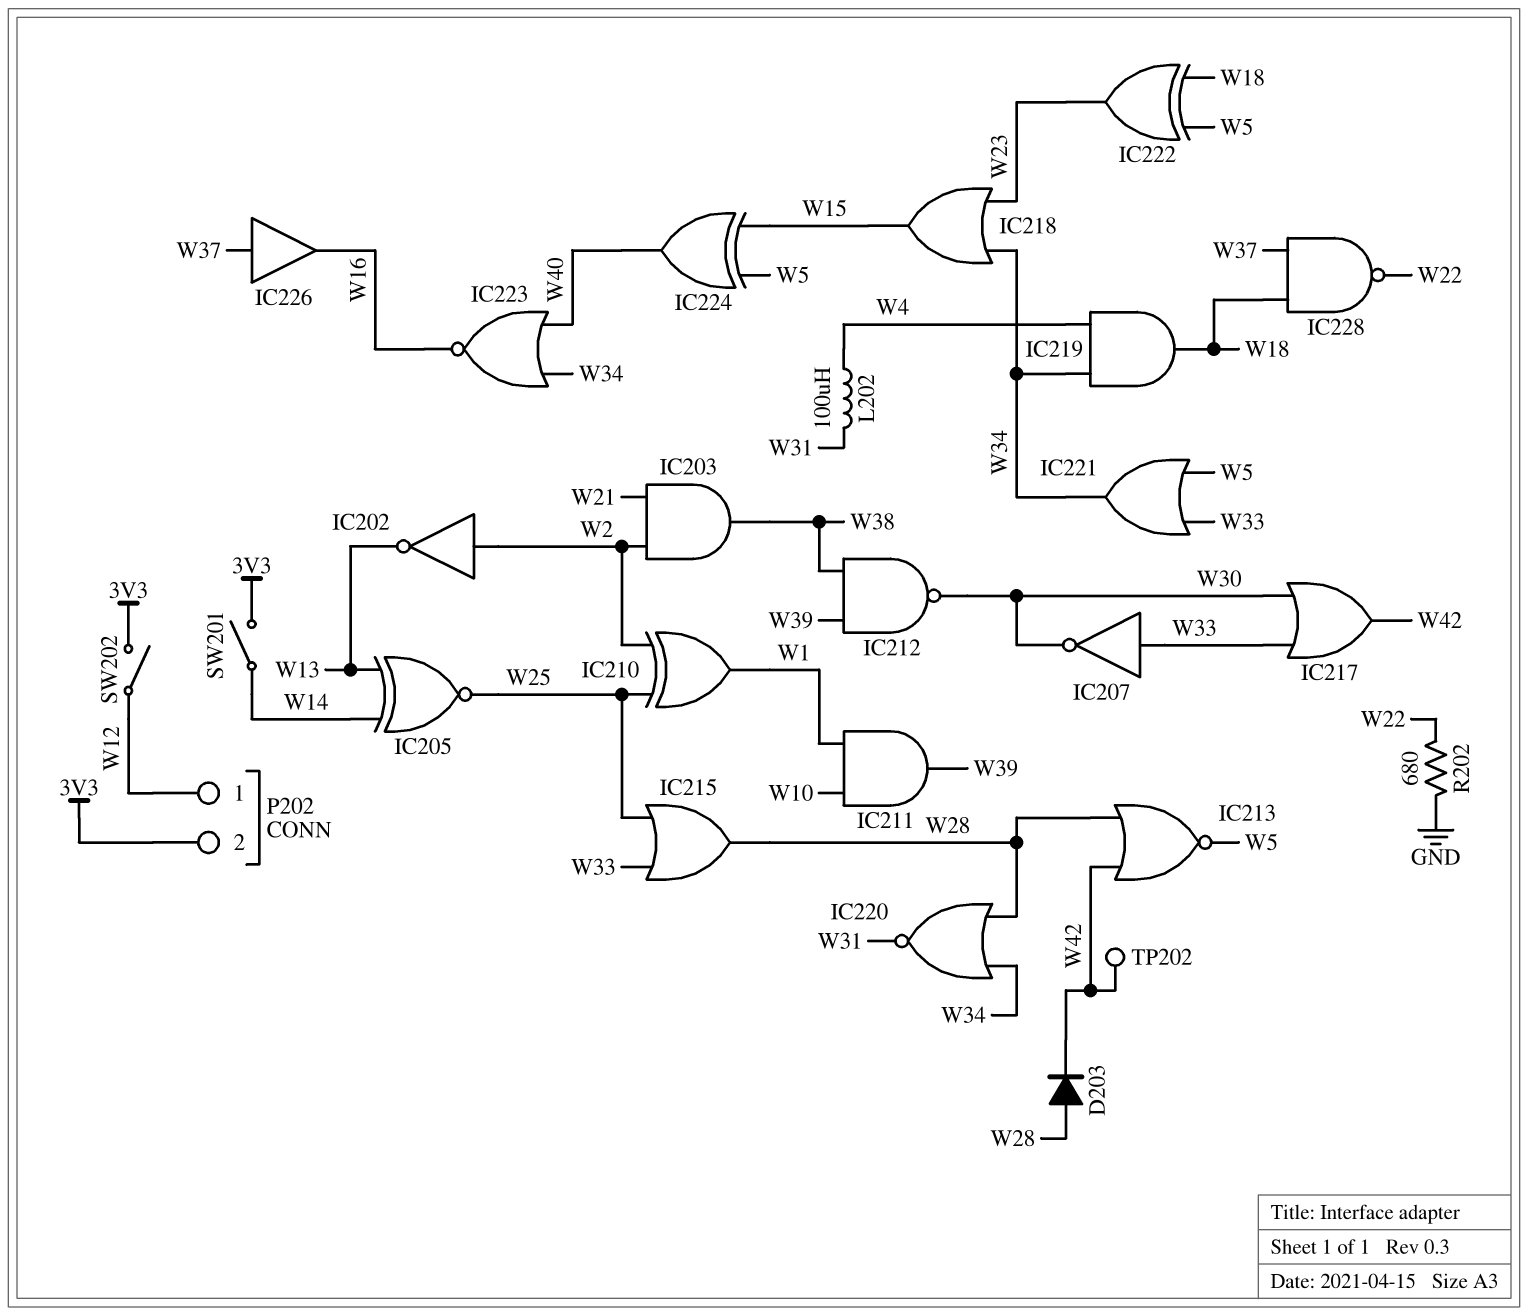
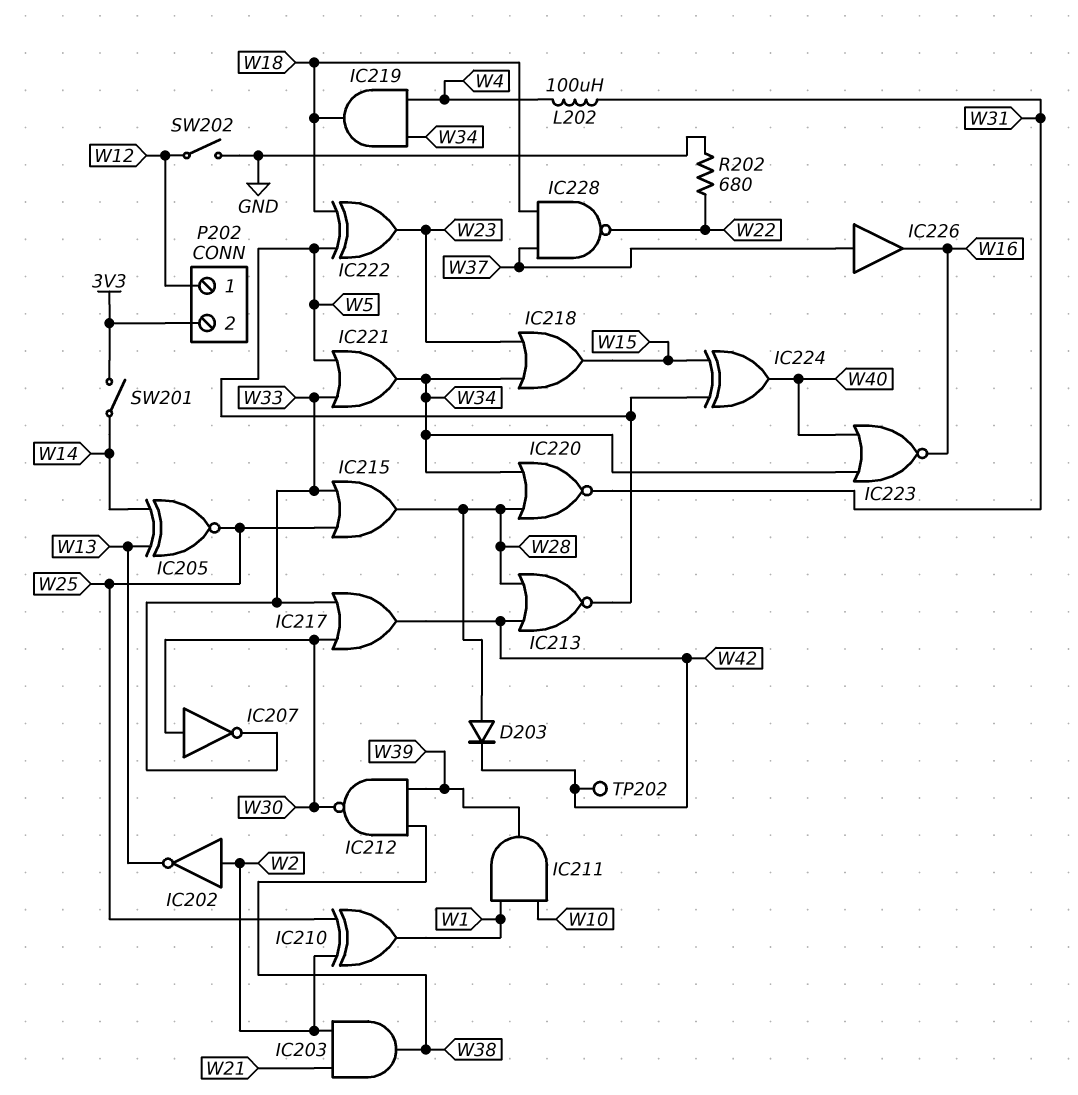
IC207: NOT (in W33, out W30) -> NOT (in W30, out W33)
SW202: switch (3V3, W12) -> switch (GND, W12)

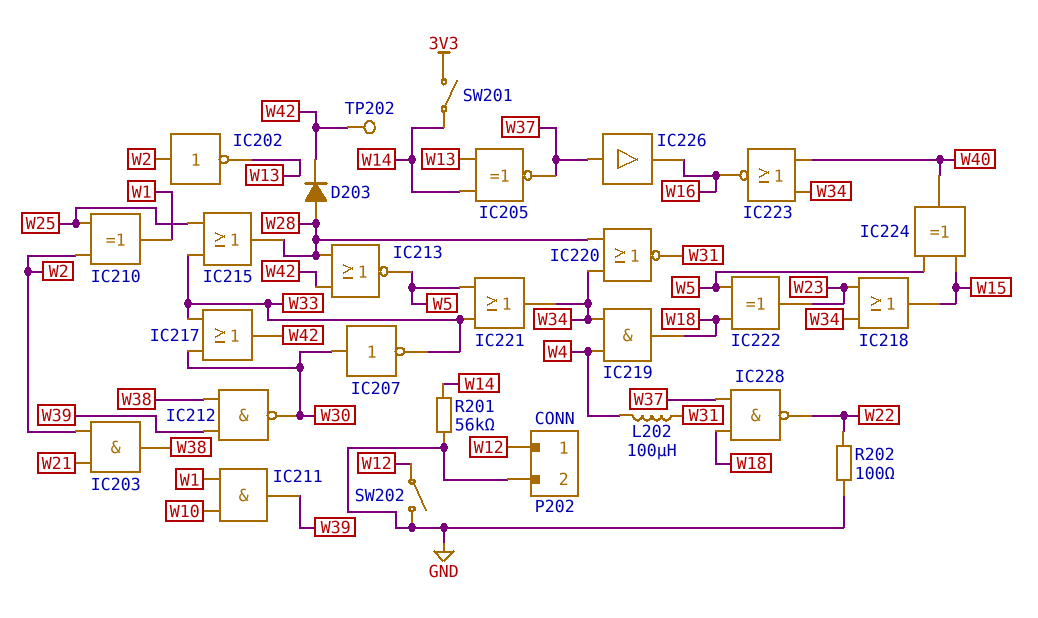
IC205: XNOR (in W13, in W14, out W25) -> XNOR (in W13, in W14, out W37)
P202 pin 2: 3V3 -> GND
R201: none -> 56k (GND, W14)
R202: 680 (GND, W22) -> 100 (GND, W22)

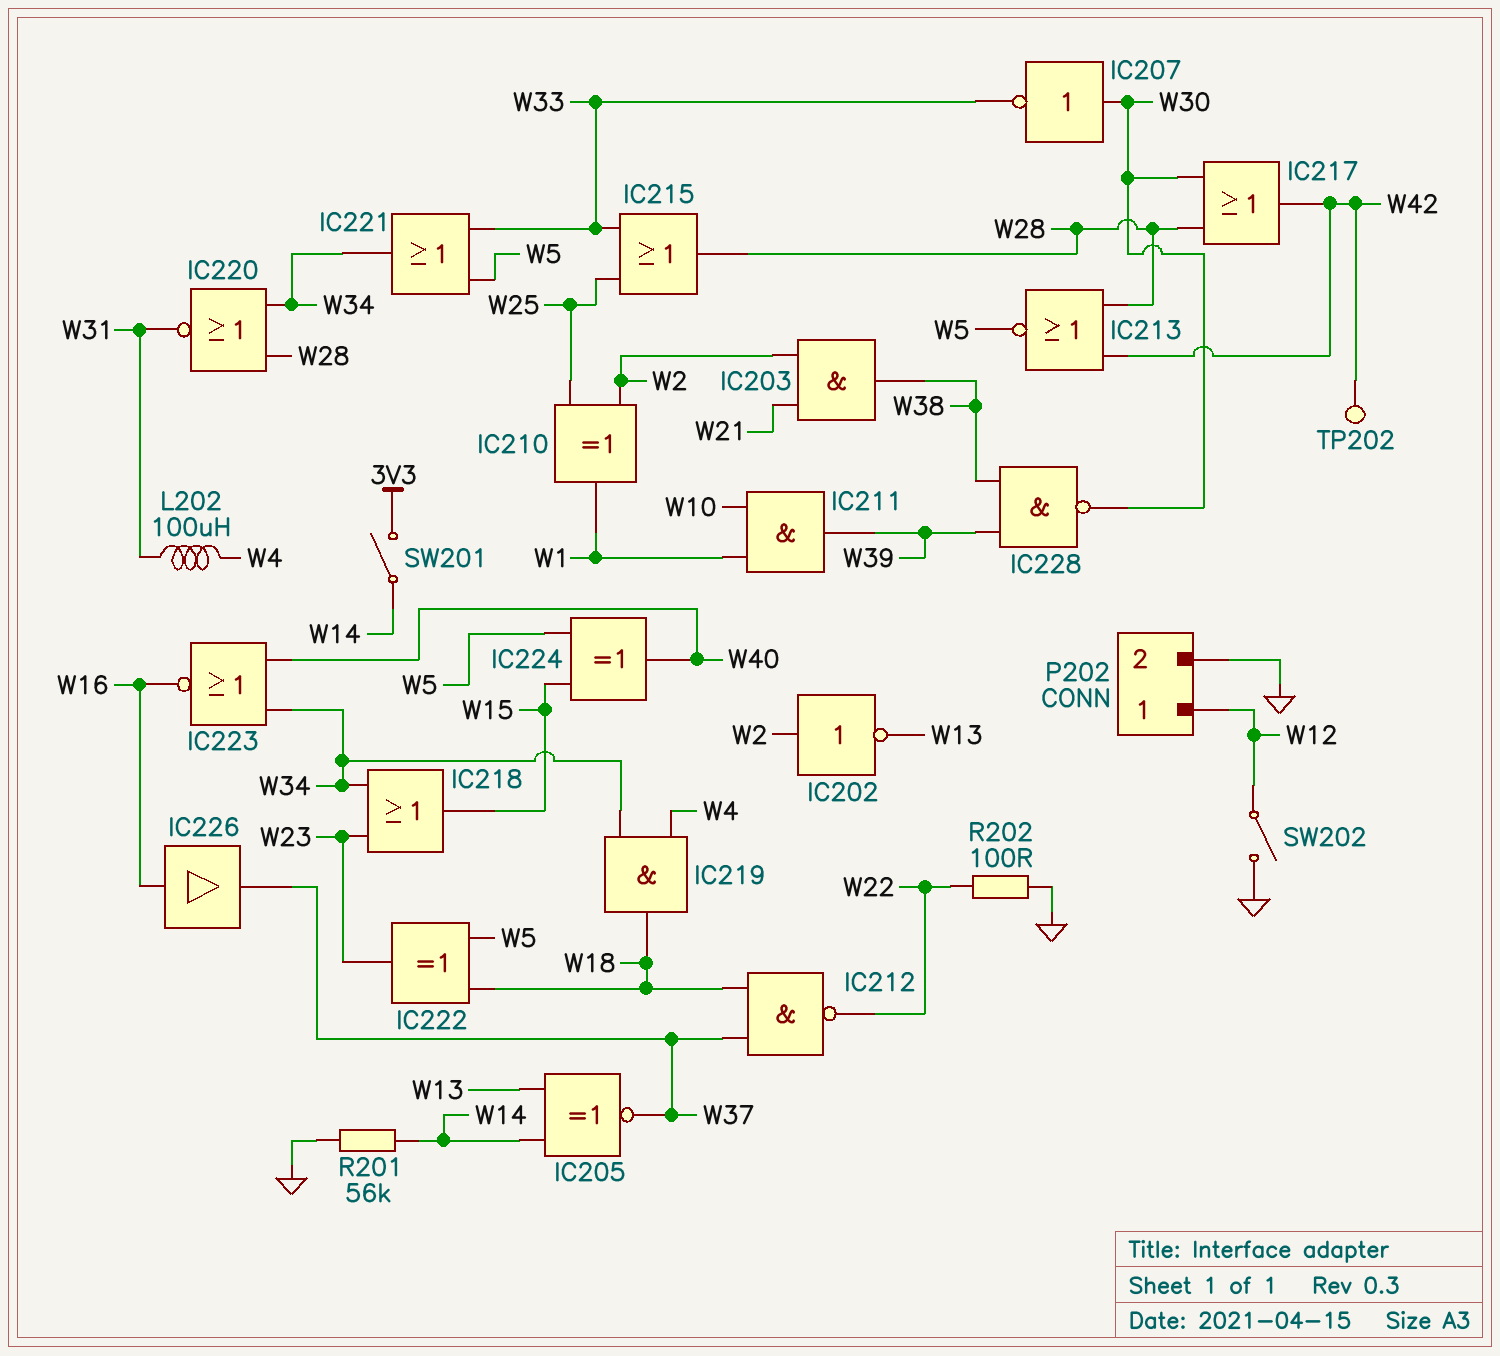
D203: diode (A W28, K W42) -> none
IC212: NAND (in W38, in W39, out W30) -> NAND (in W18, in W37, out W22)
IC217: OR (in W30, in W33, out W42) -> OR (in W28, in W30, out W42)
IC226: buffer (in W37, out W16) -> buffer (in W16, out W37)
IC228: NAND (in W18, in W37, out W22) -> NAND (in W38, in W39, out W30)

